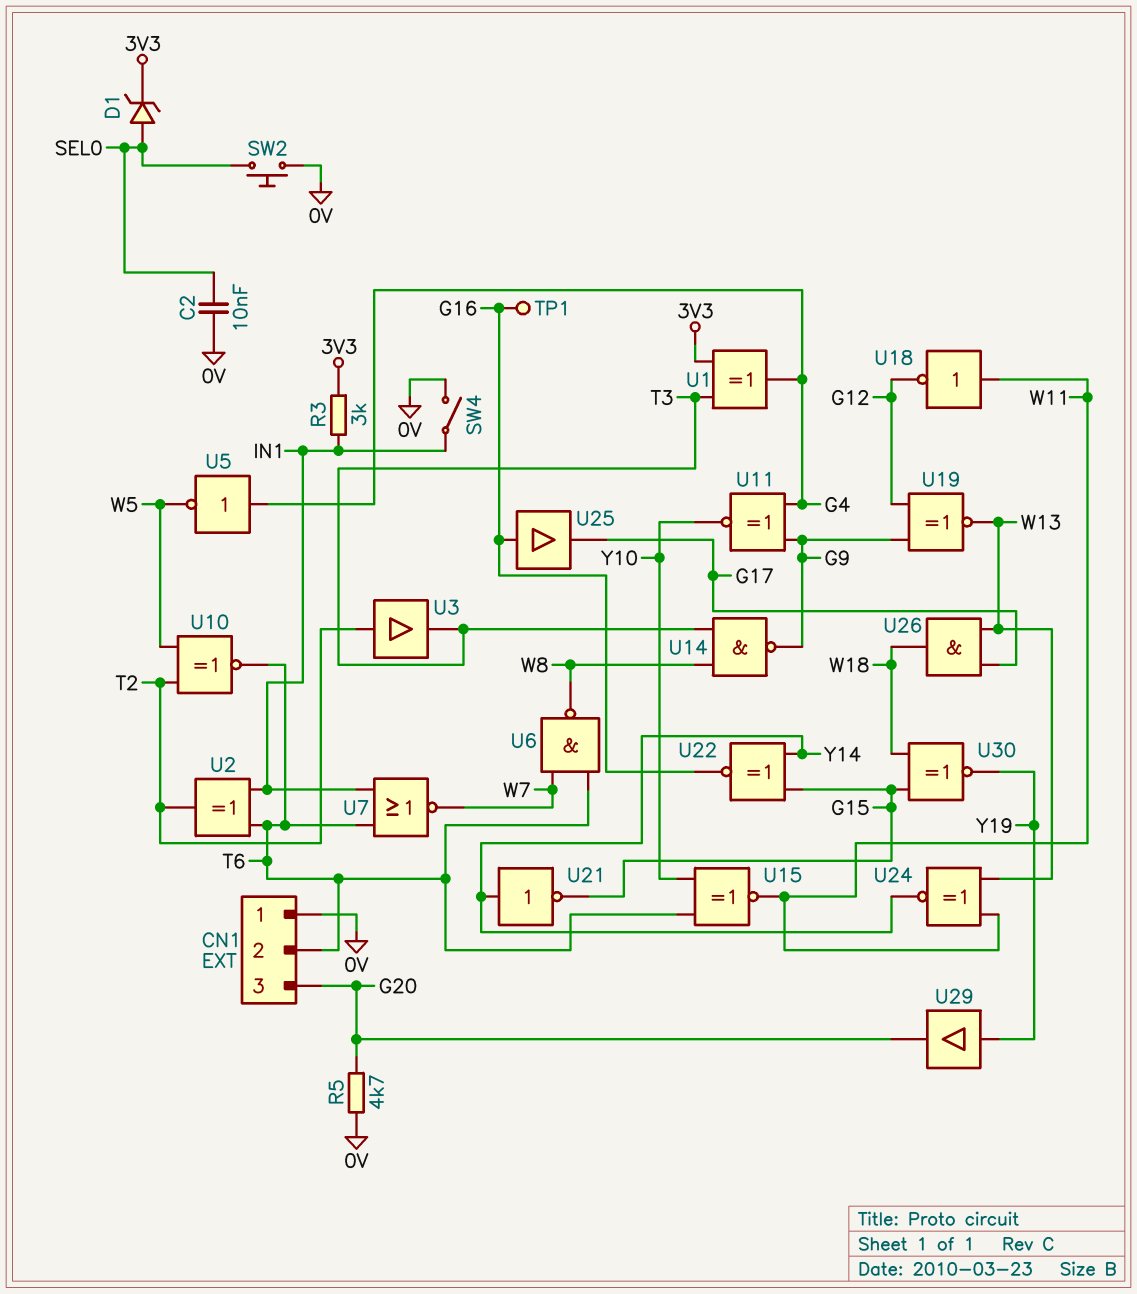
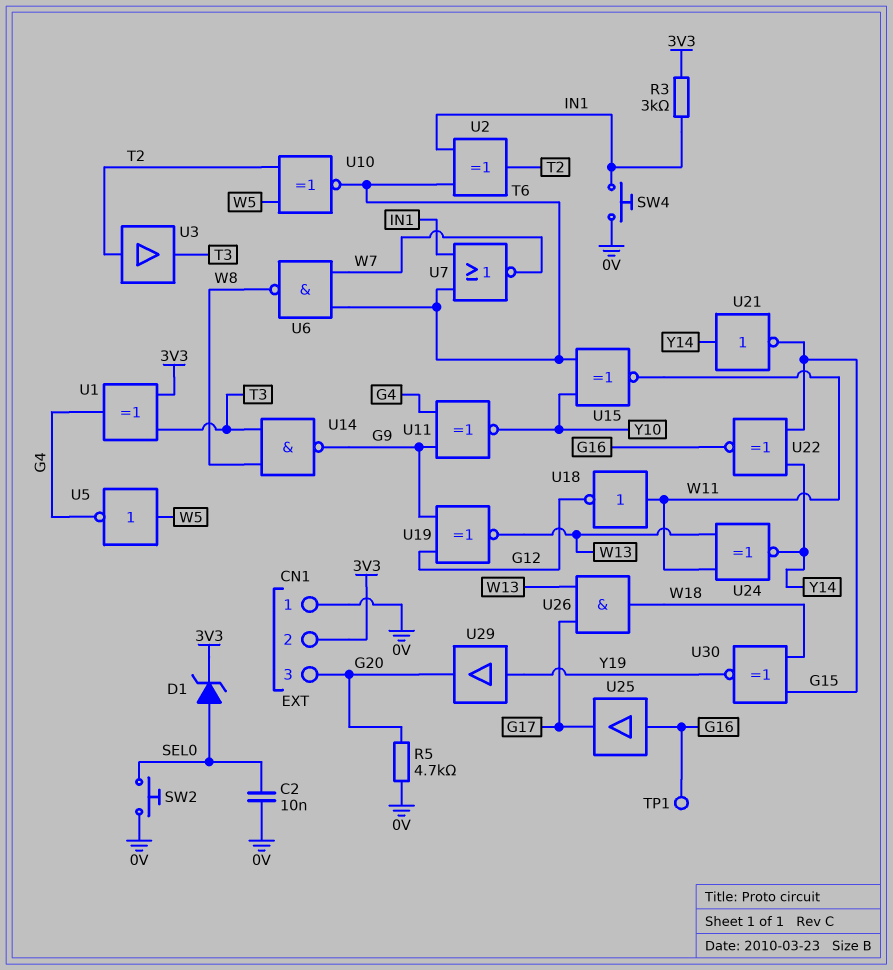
CN1 pin 2: T6 -> 3V3
SW4: switch (0V, IN1) -> button (0V, IN1)
U5: NOT (in G4, out W5) -> NOT (in W5, out G4)

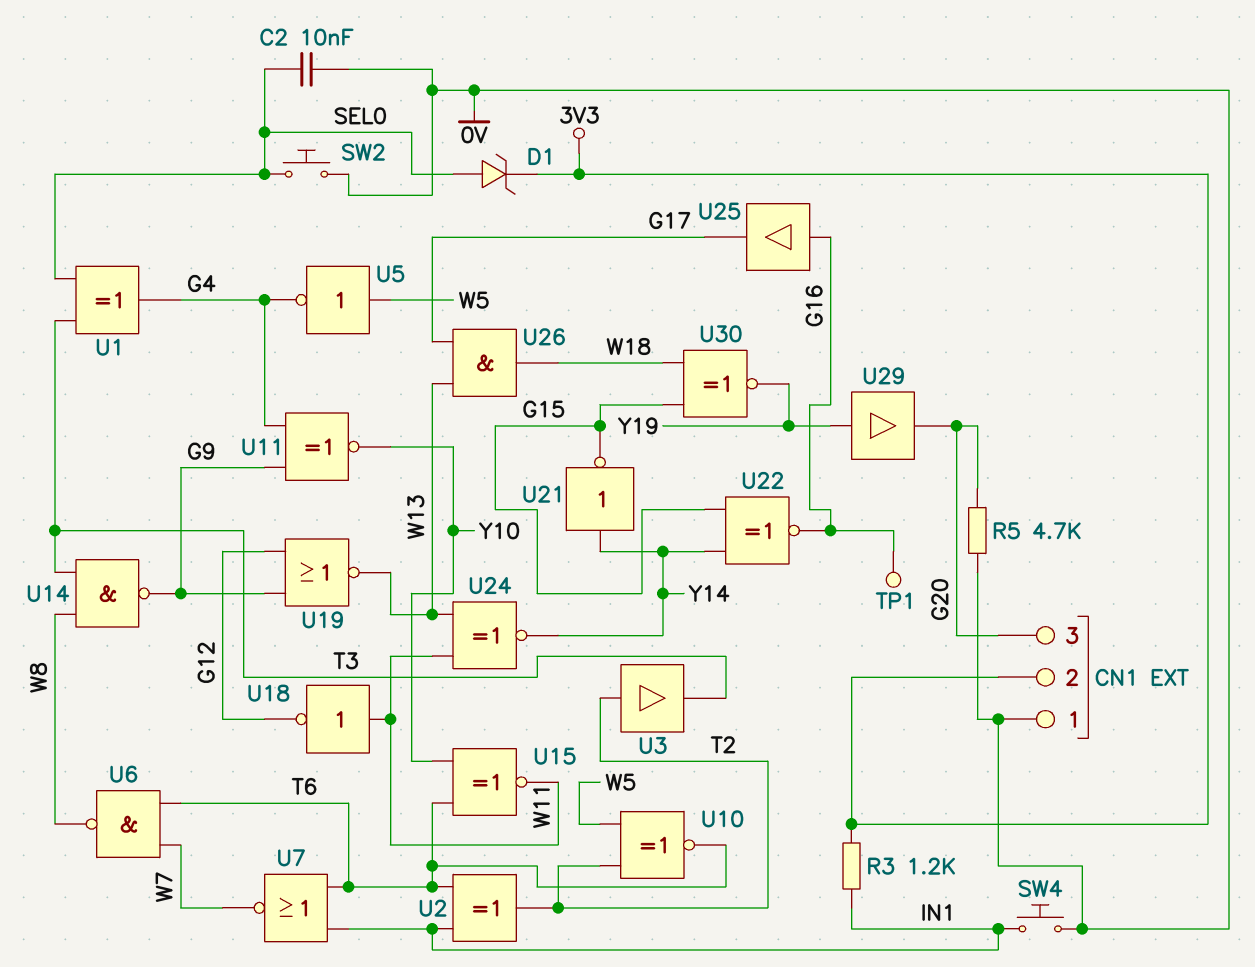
R3: 3k (3V3, IN1) -> 1.2k (3V3, IN1)
U1: XOR (in 3V3, in T3, out G4) -> XOR (in SEL0, in T3, out G4)
U19: XNOR (in G9, in G12, out W13) -> NOR (in G9, in G12, out W13)

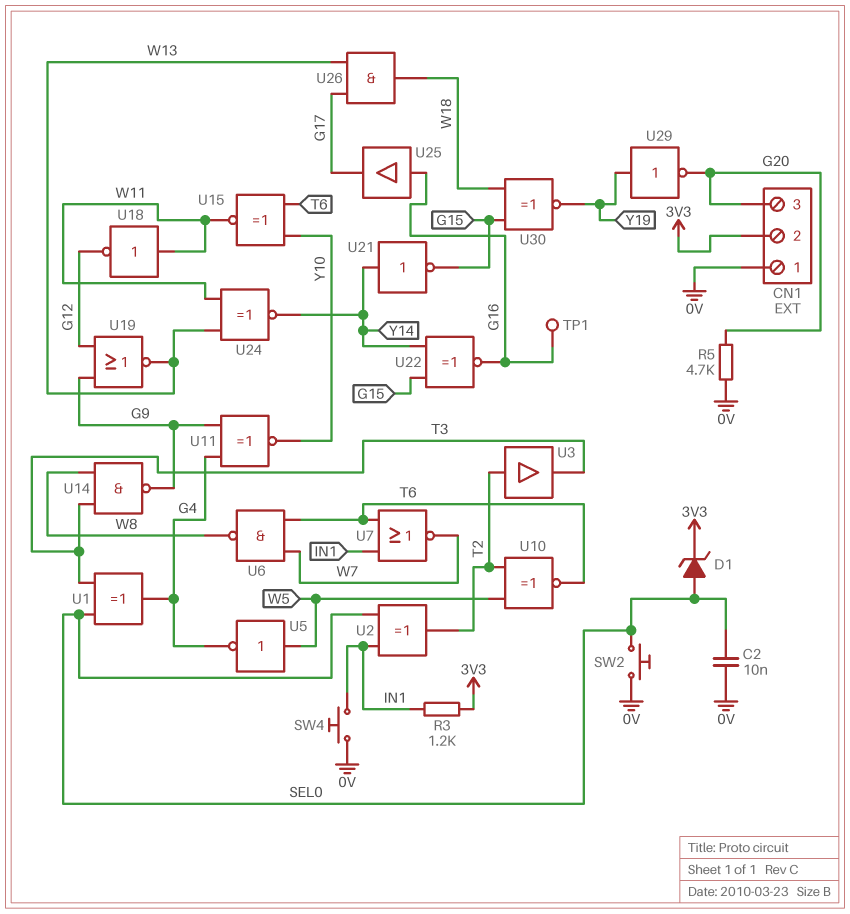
U2: XOR (in IN1, in T6, out T2) -> XOR (in IN1, in SEL0, out T2)
U29: buffer (in Y19, out G20) -> NOT (in Y19, out G20)

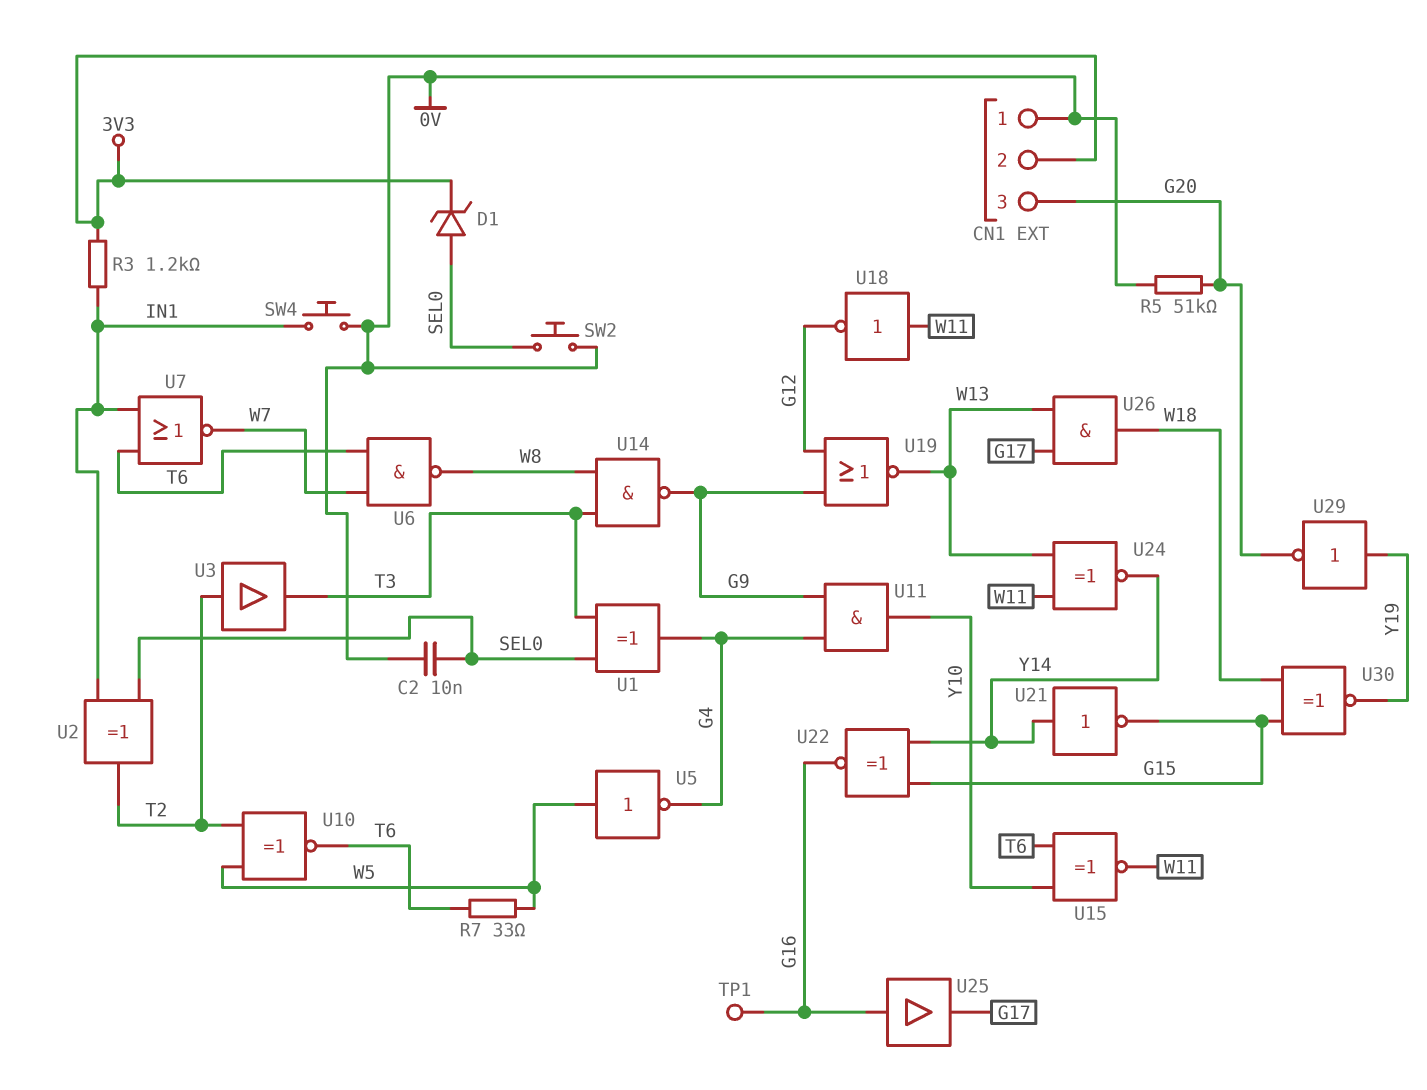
R5: 4.7k (0V, G20) -> 51k (0V, G20)
R7: none -> 33 (T6, W5)
U11: XNOR (in G4, in G9, out Y10) -> AND (in G4, in G9, out Y10)

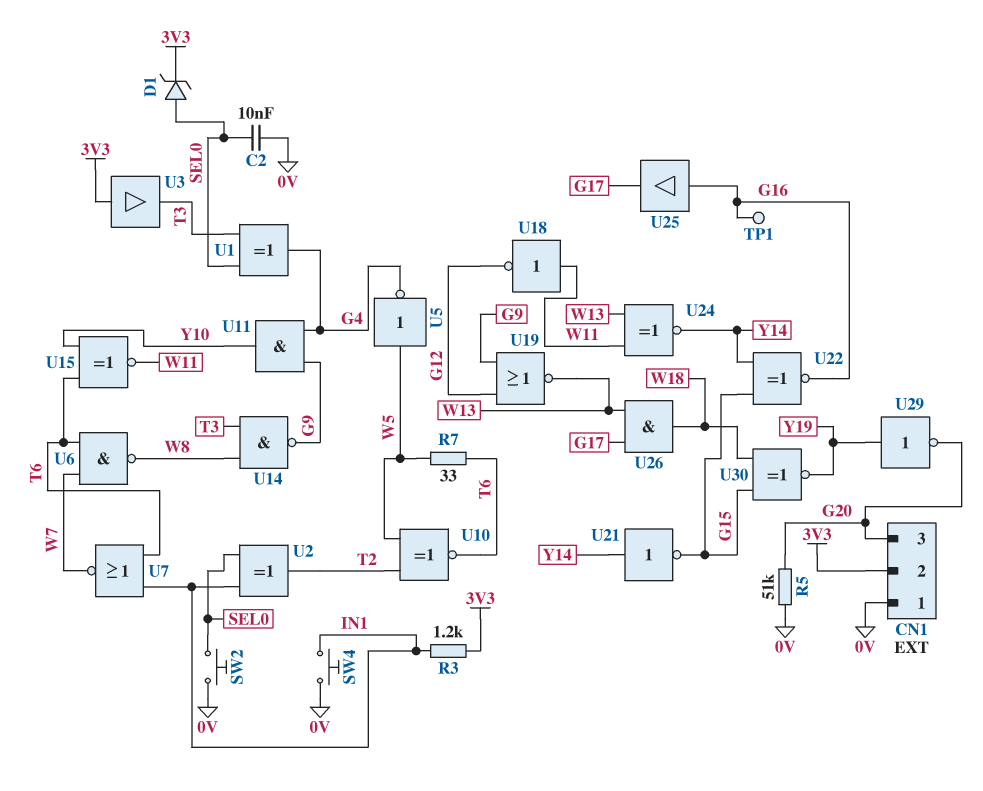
U3: buffer (in T2, out T3) -> buffer (in 3V3, out T3)

